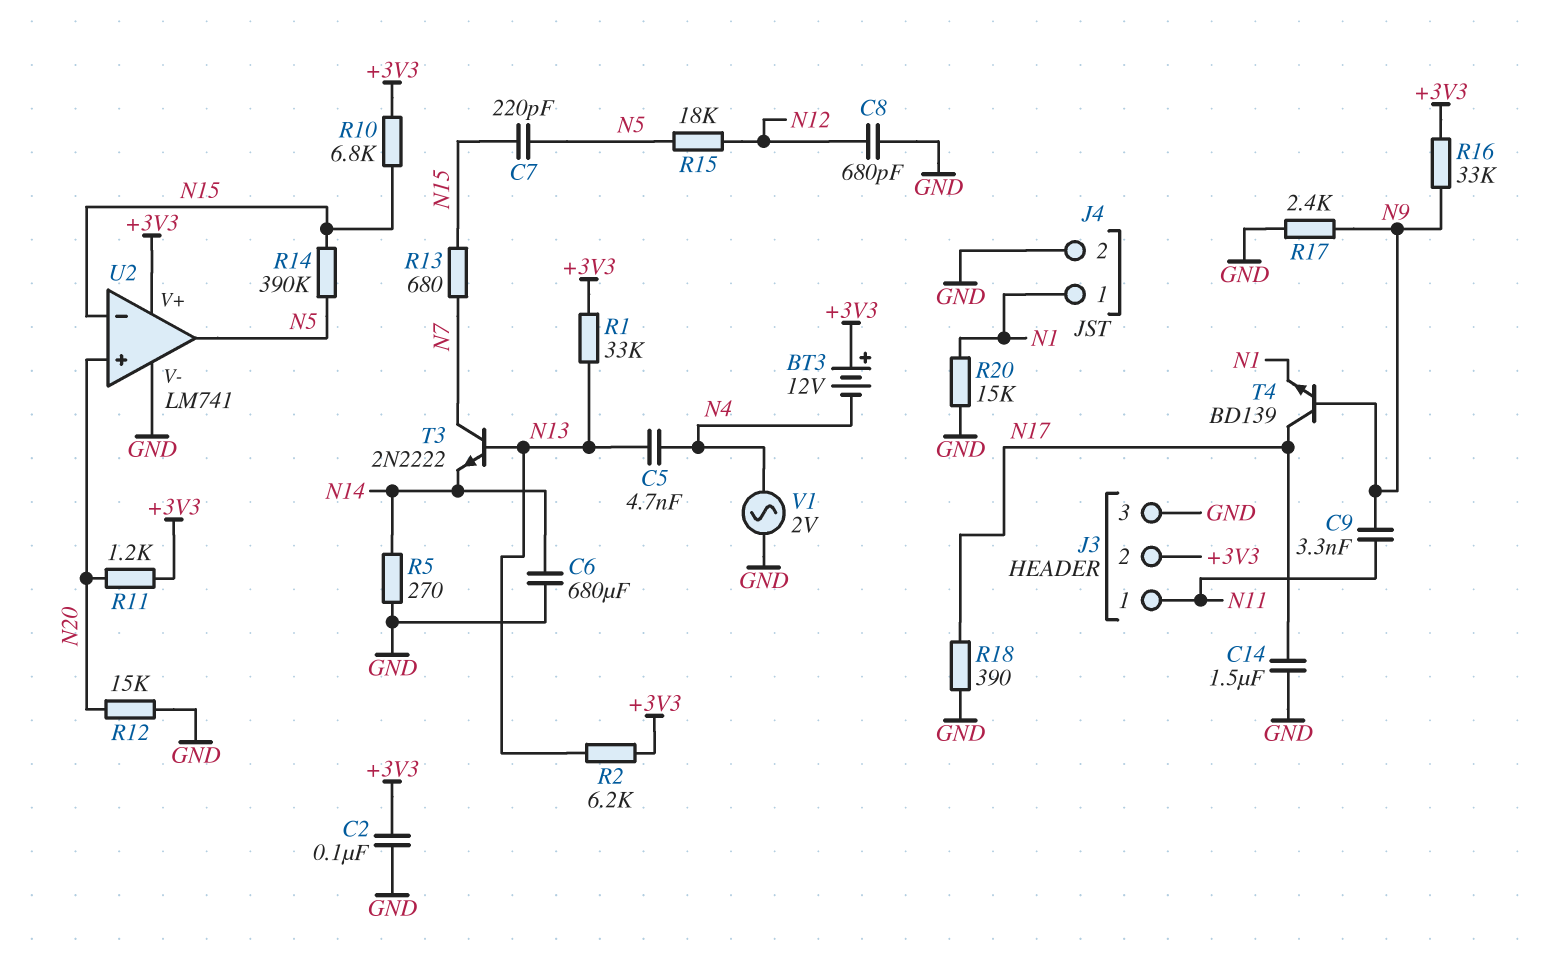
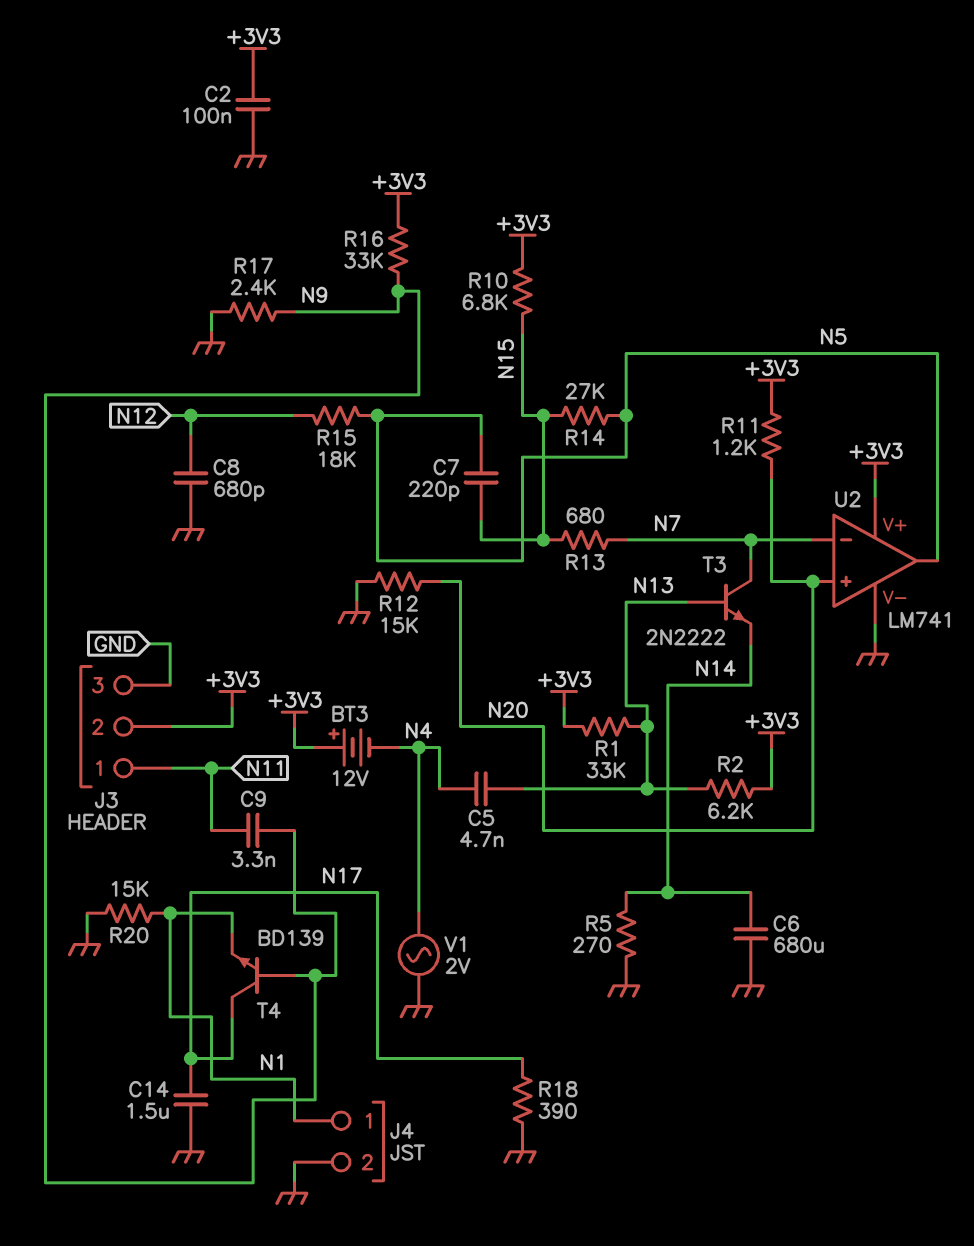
R14: 390k (N5, N15) -> 27k (N5, N15)
U2 pin in-: N15 -> N7

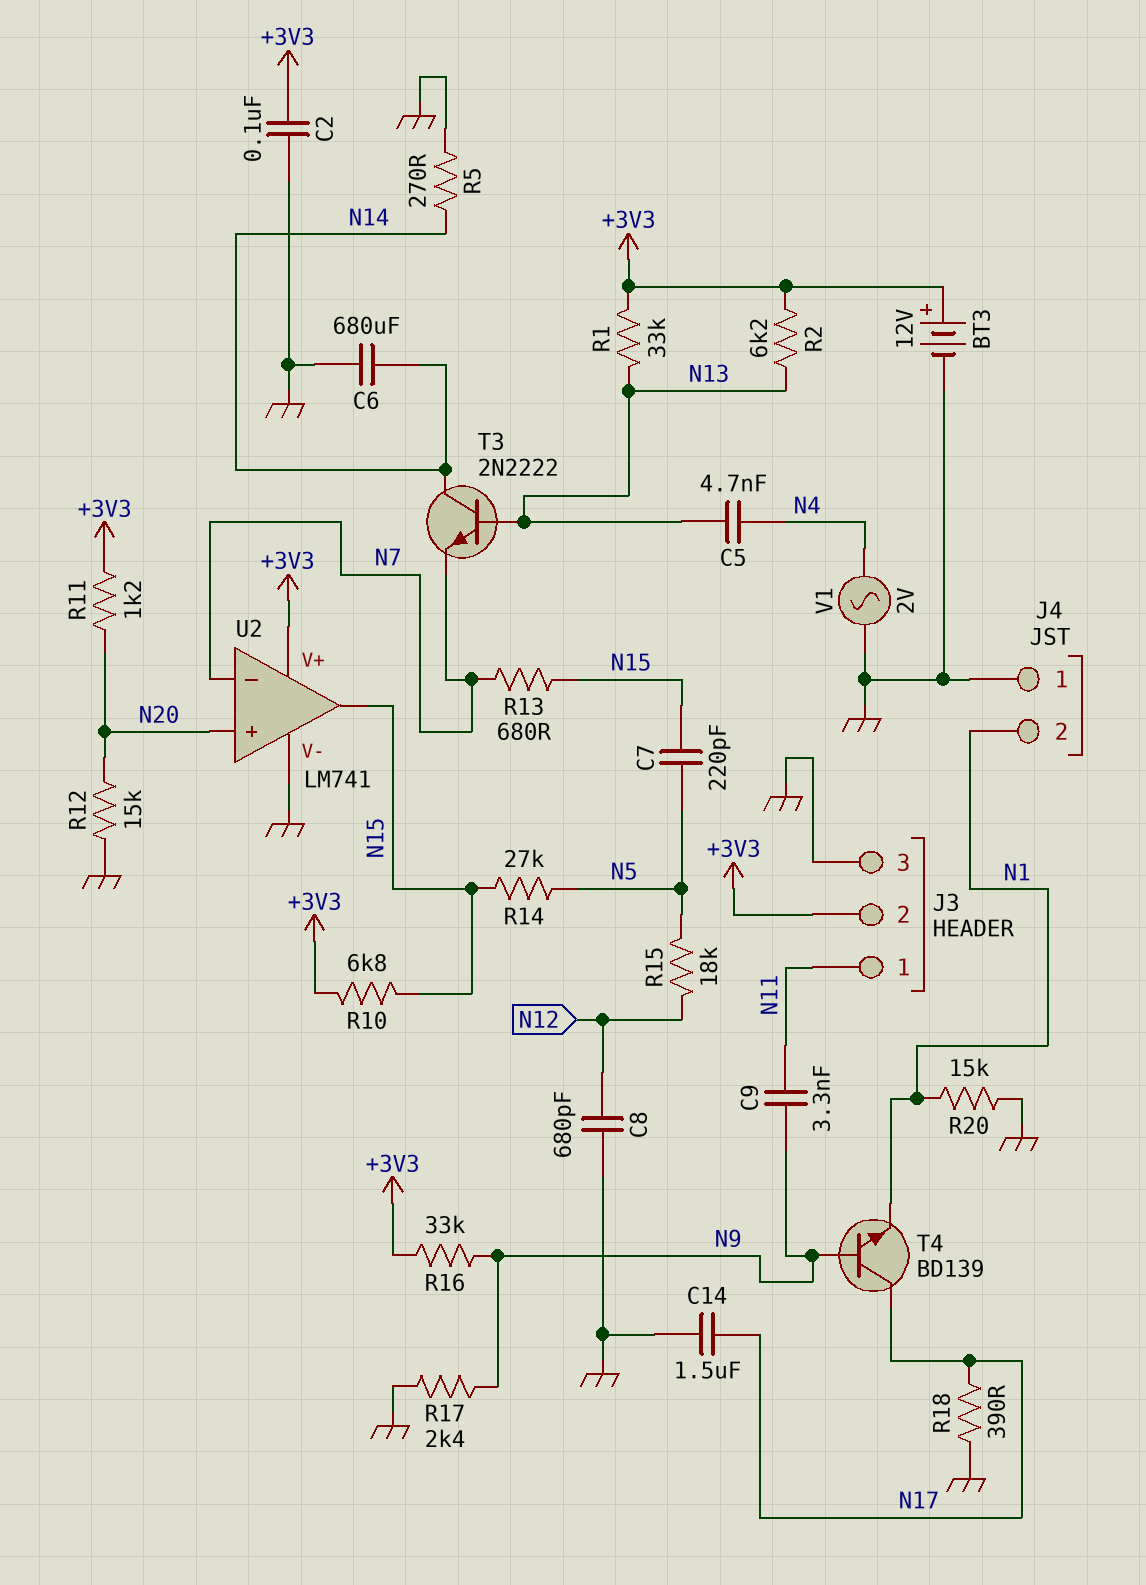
BT3: 12V (plus +3V3, minus N4) -> 12V (plus +3V3, minus GND)
J4 pin 1: N1 -> GND
J4 pin 2: GND -> N1
T3: NPN 2N2222 (B N13, C N7, E N14) -> NPN 2N2222 (B N13, C N14, E N7)
U2 pin out: N5 -> N15

